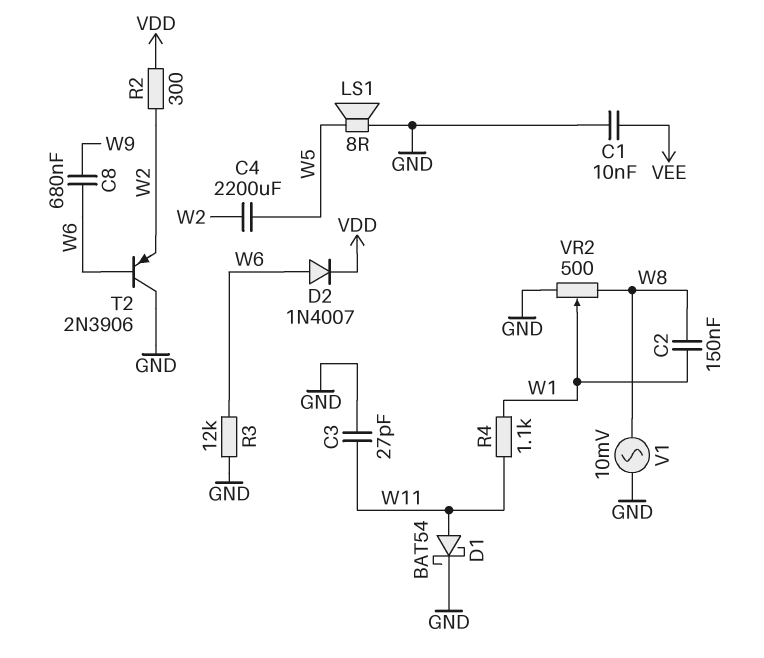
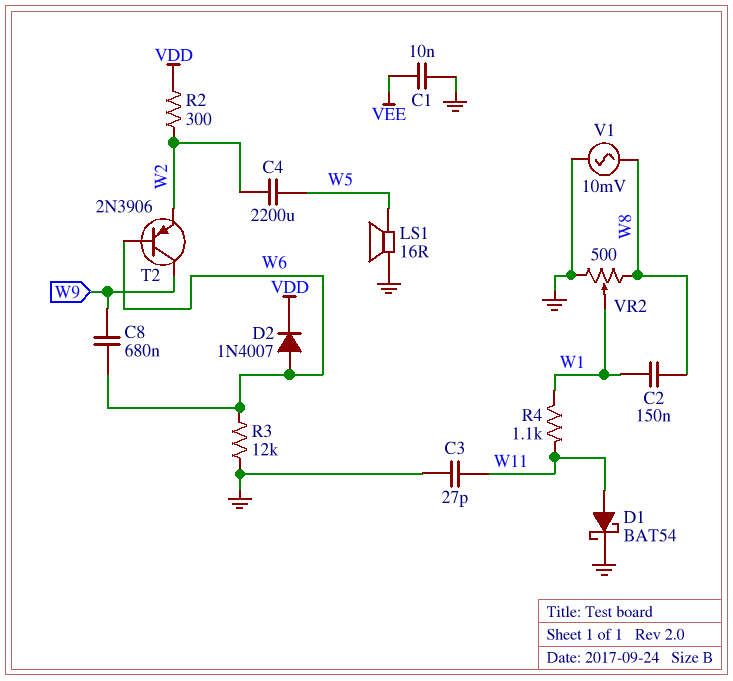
LS1: speaker 8R (GND, W5) -> speaker 16R (GND, W5)
T2: PNP 2N3906 (B W6, C GND, E W2) -> PNP 2N3906 (B W6, C W9, E W2)

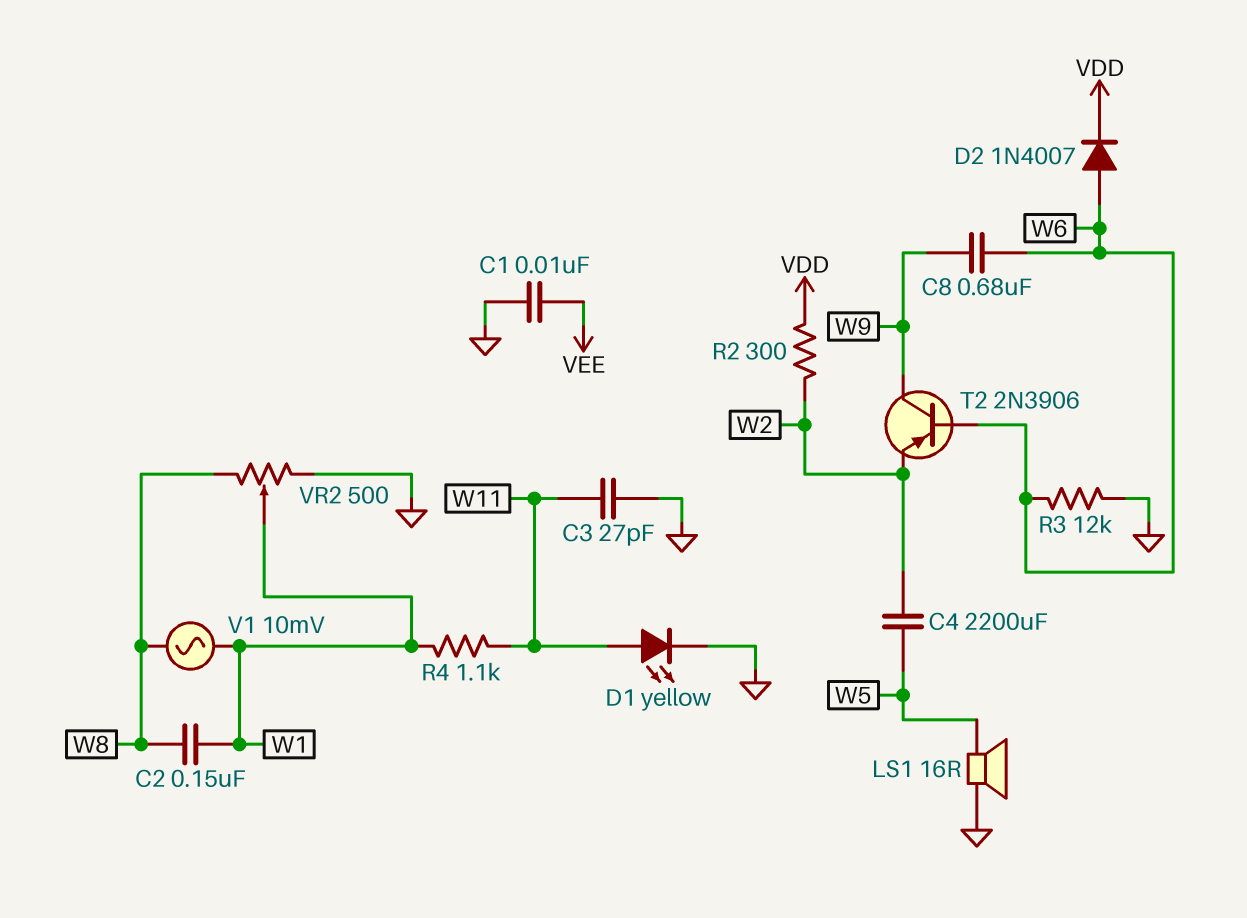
D1: schottky BAT54 (A W11, K GND) -> LED yellow (A W11, K GND)
V1: AC 10mV (GND, W8) -> AC 10mV (W1, W8)

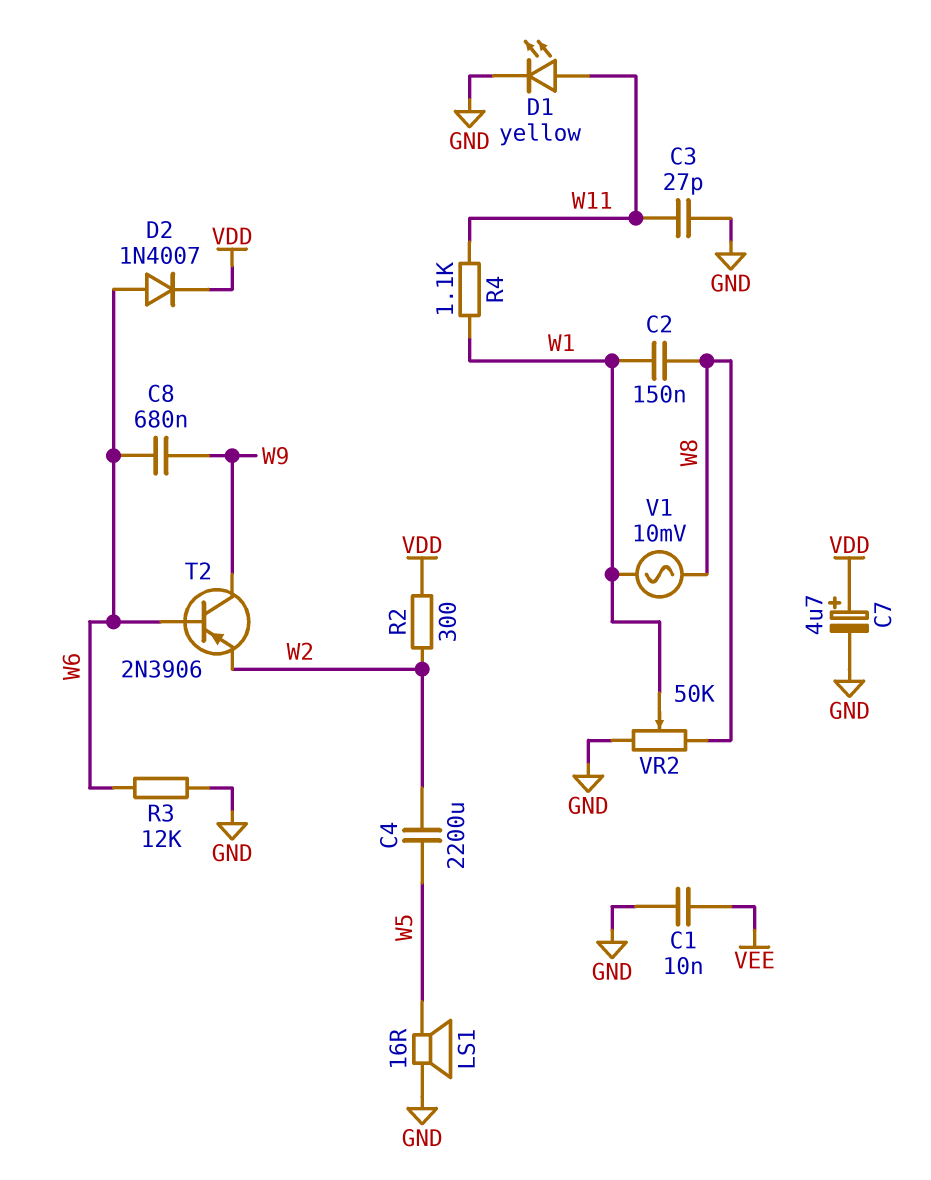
C7: none -> 4.7uF (plus VDD, minus GND)
VR2: 500 (GND, W8, wiper W1) -> 50k (GND, W8, wiper W1)

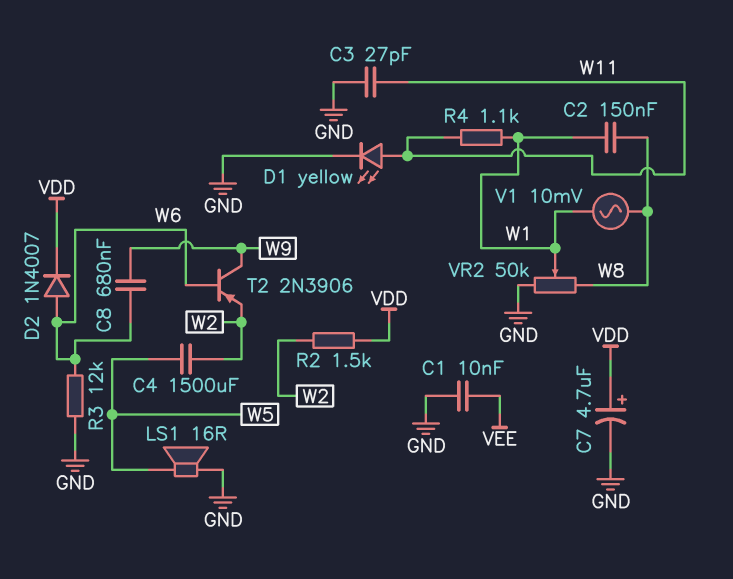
C4: 2200uF (W2, W5) -> 1500uF (W2, W5)
R2: 300 (VDD, W2) -> 1.5k (VDD, W2)

